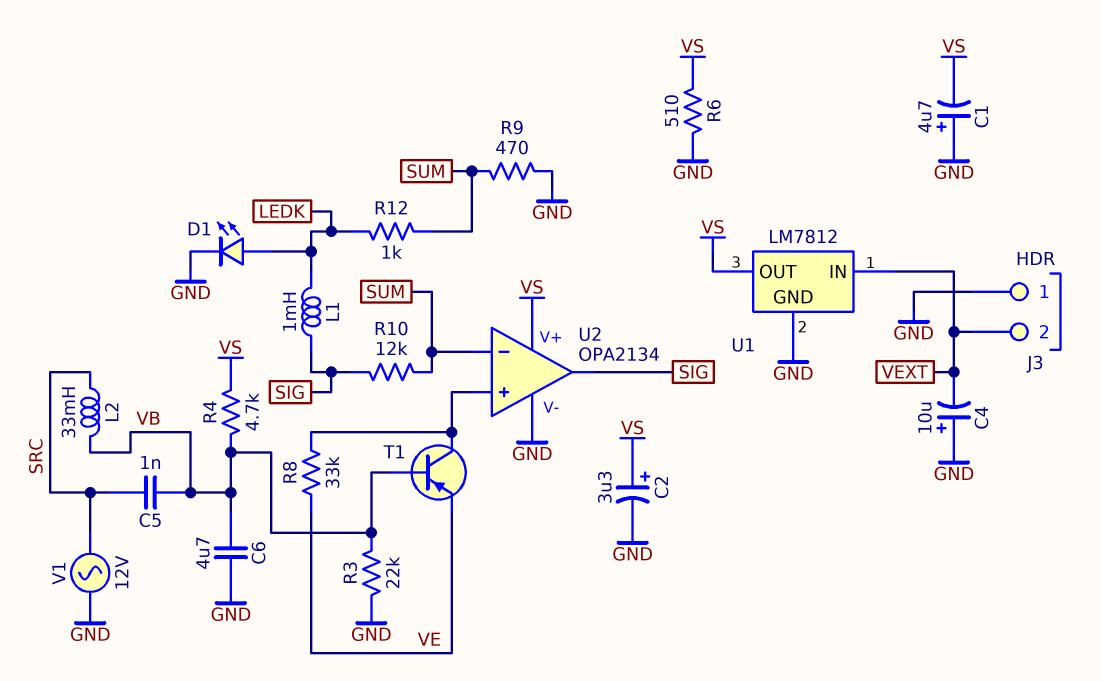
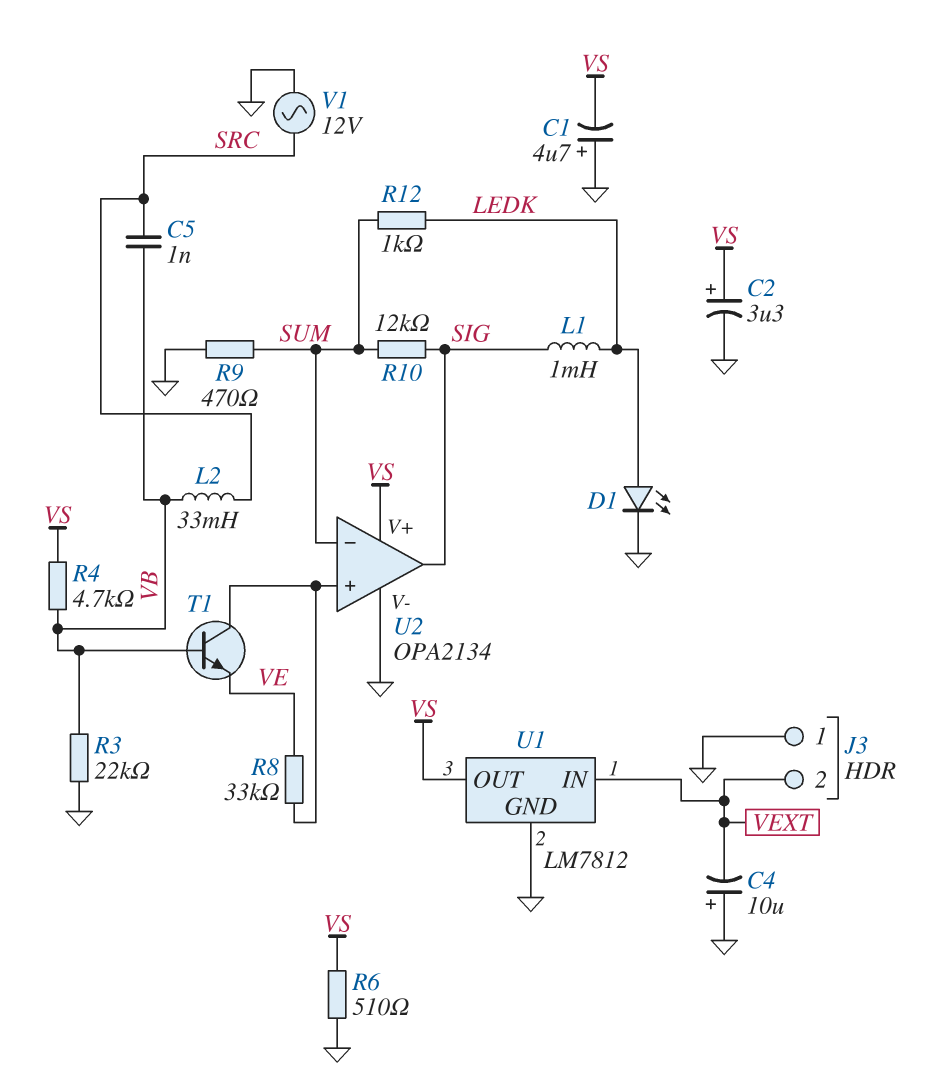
C6: 4.7uF (GND, VB) -> none
T1: PNP (B VB, C U2/in+, E VE) -> NPN (B VB, C U2/in+, E VE)

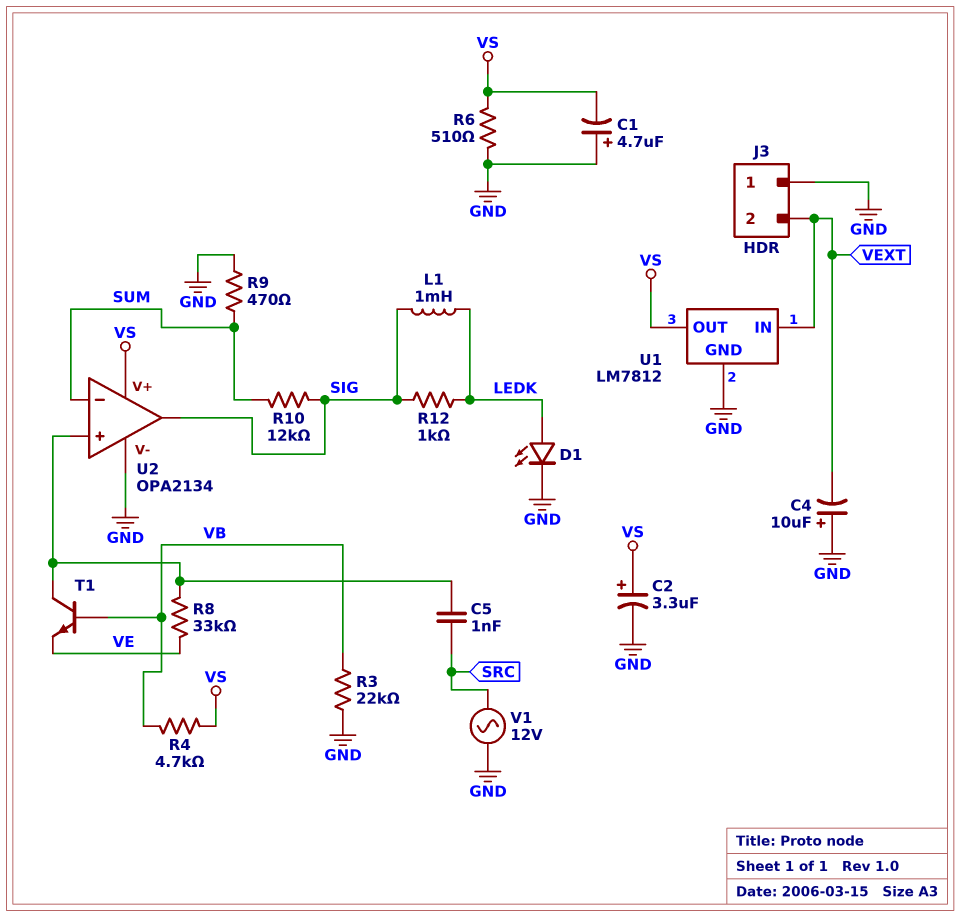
C5: 1nF (SRC, VB) -> 1nF (SRC, U2/in+)
L2: 33mH (SRC, VB) -> none
R12: 1k (LEDK, SUM) -> 1k (LEDK, SIG)

